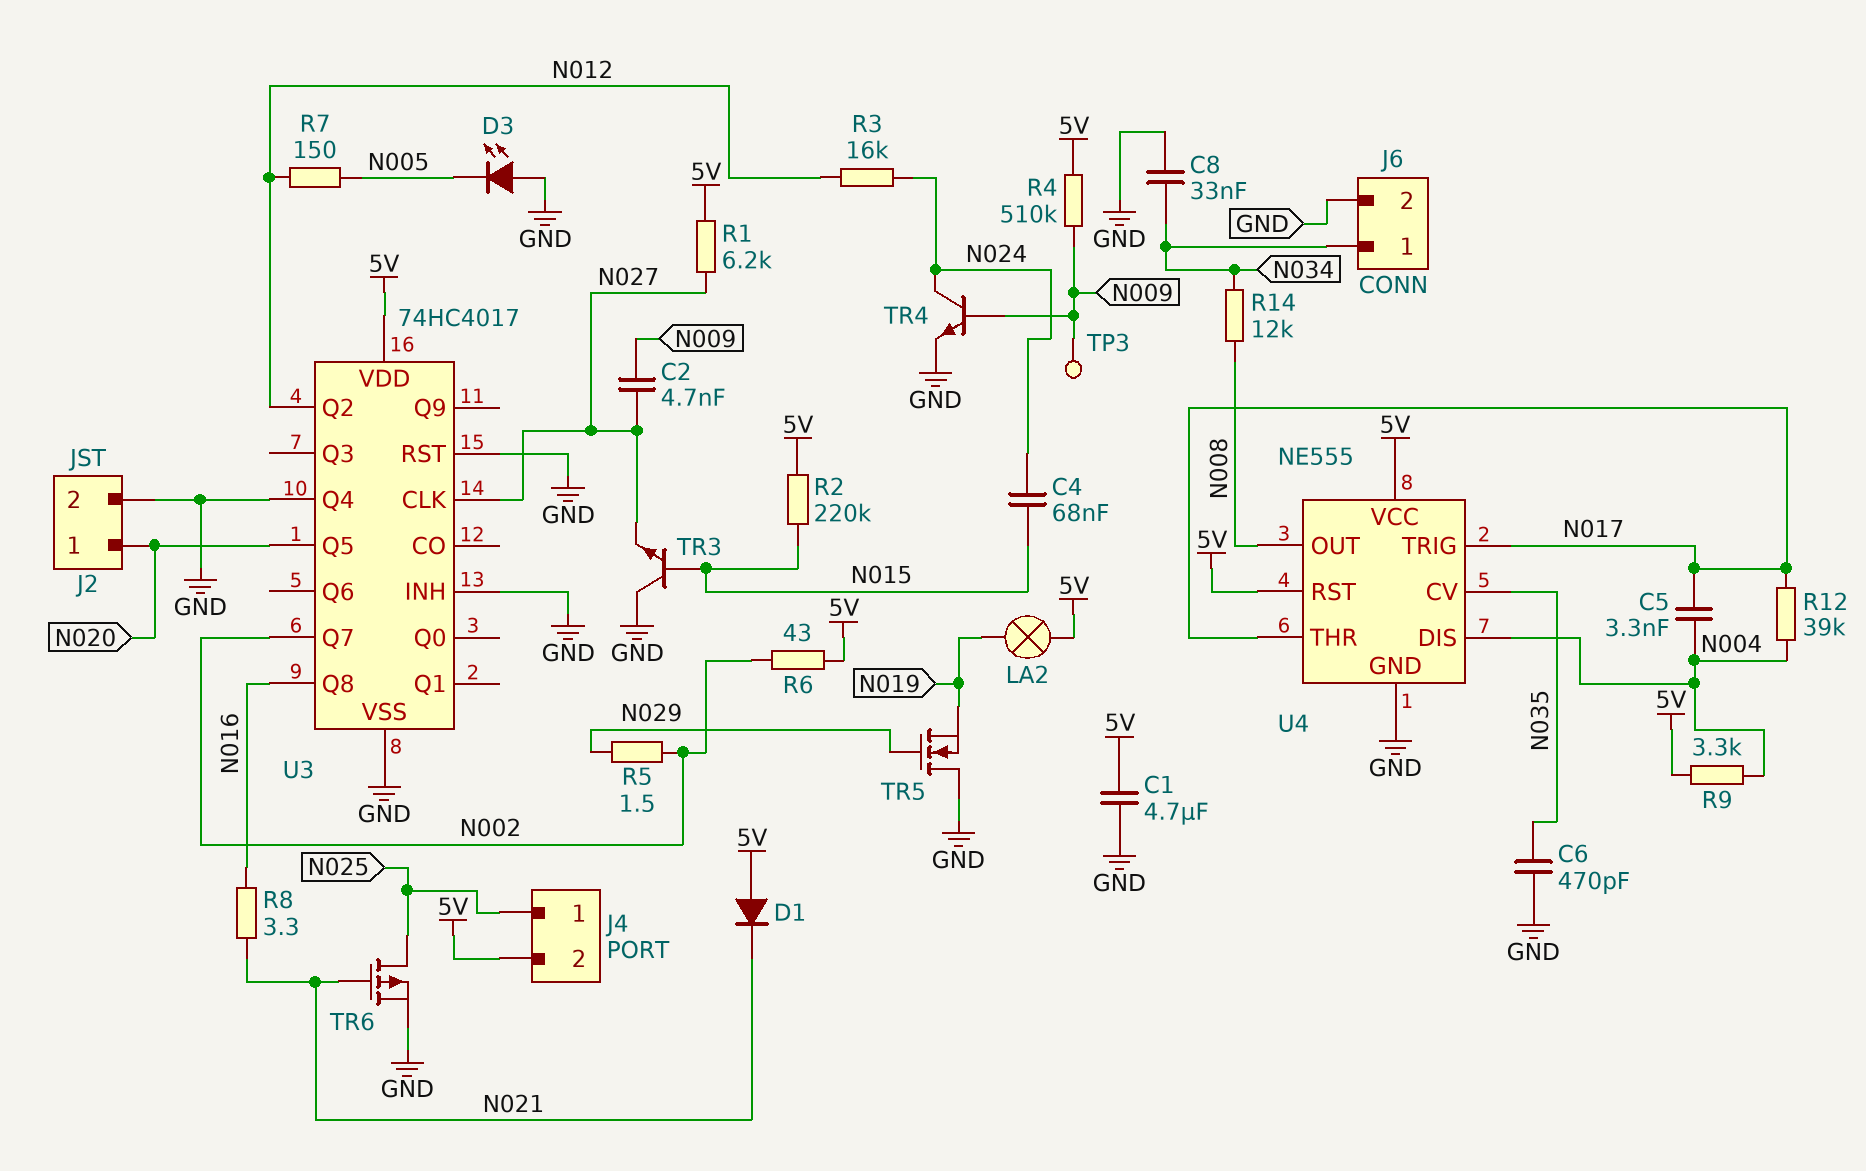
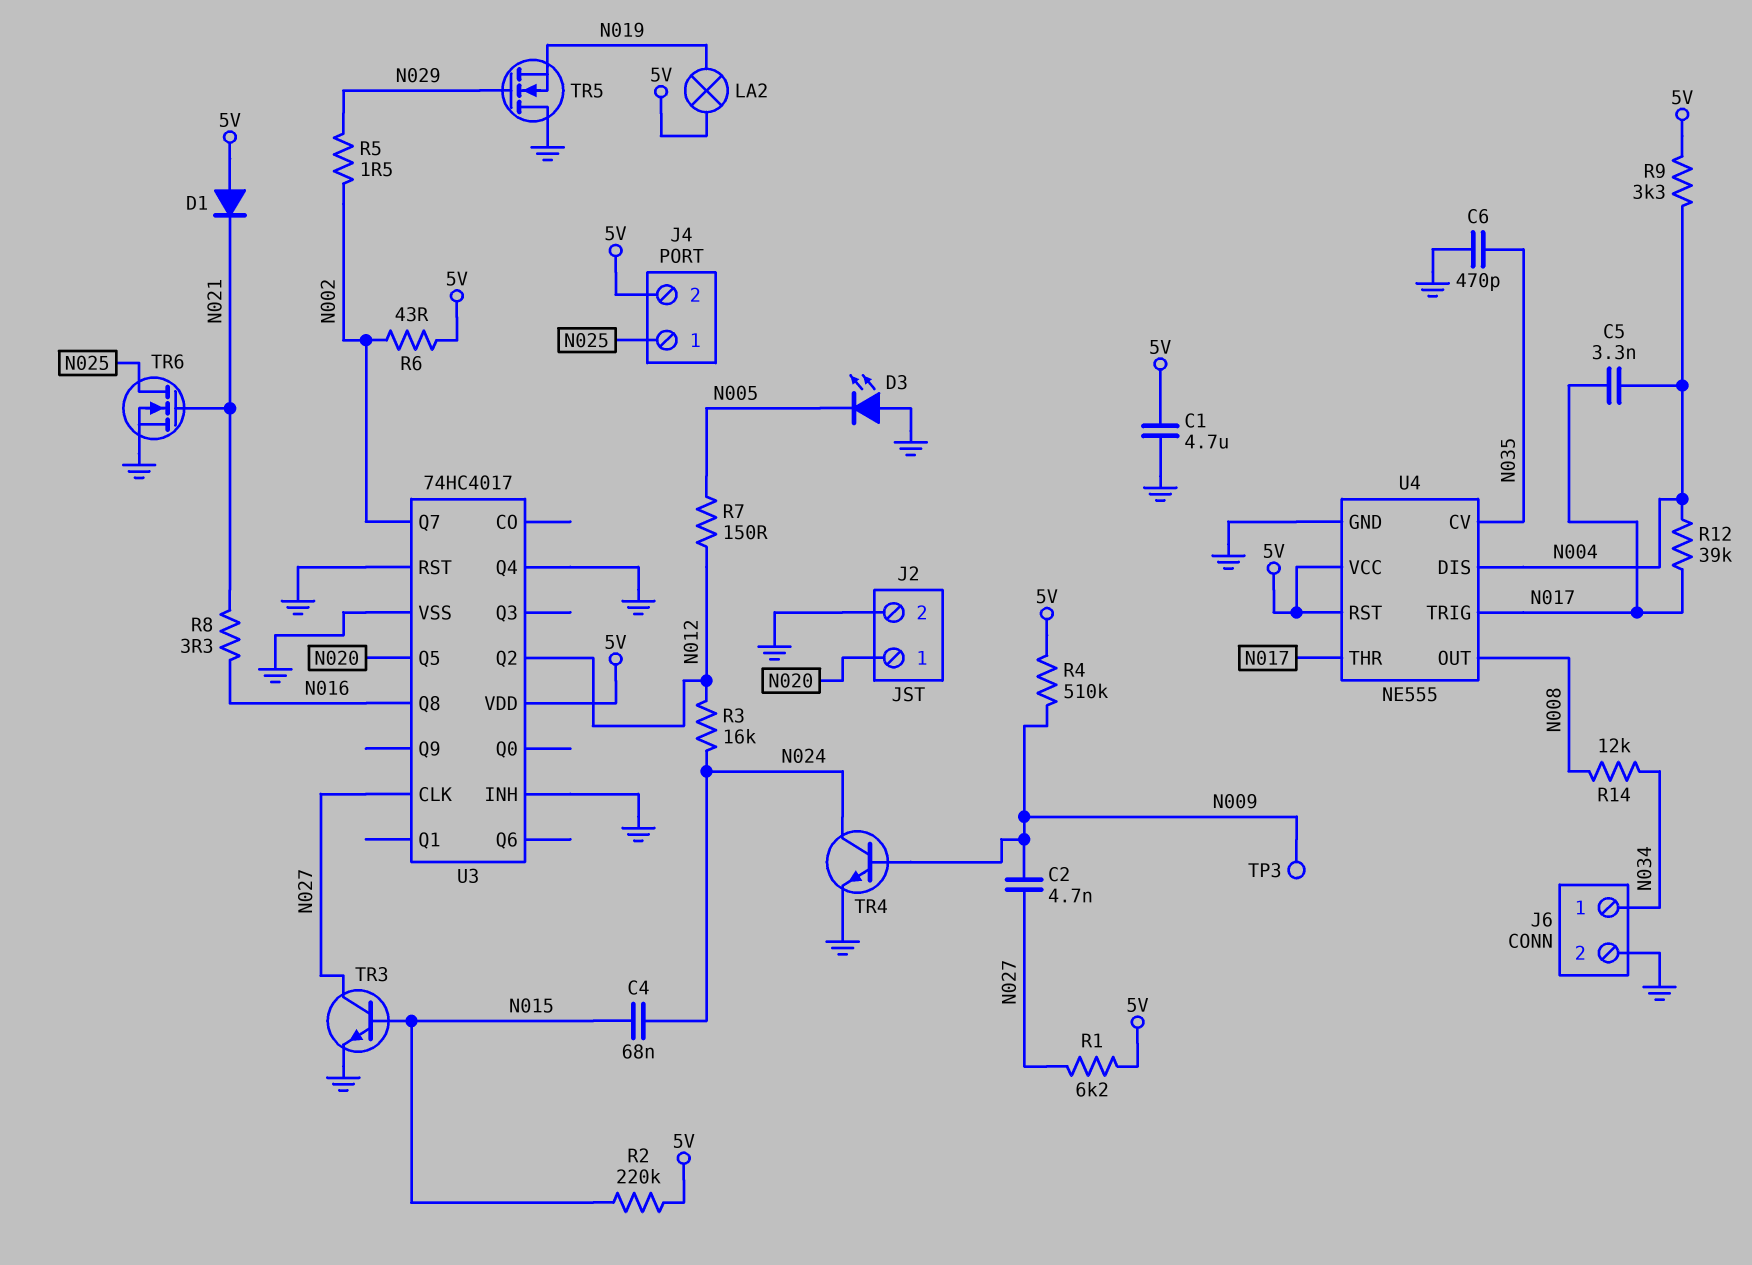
C8: 33nF (GND, N034) -> none
TR3: NPN (B N015, C GND, E N027) -> NPN (B N015, C N027, E GND)
TR6: PMOS (G N021, D N025, S GND) -> NMOS (G N021, D N025, S GND)

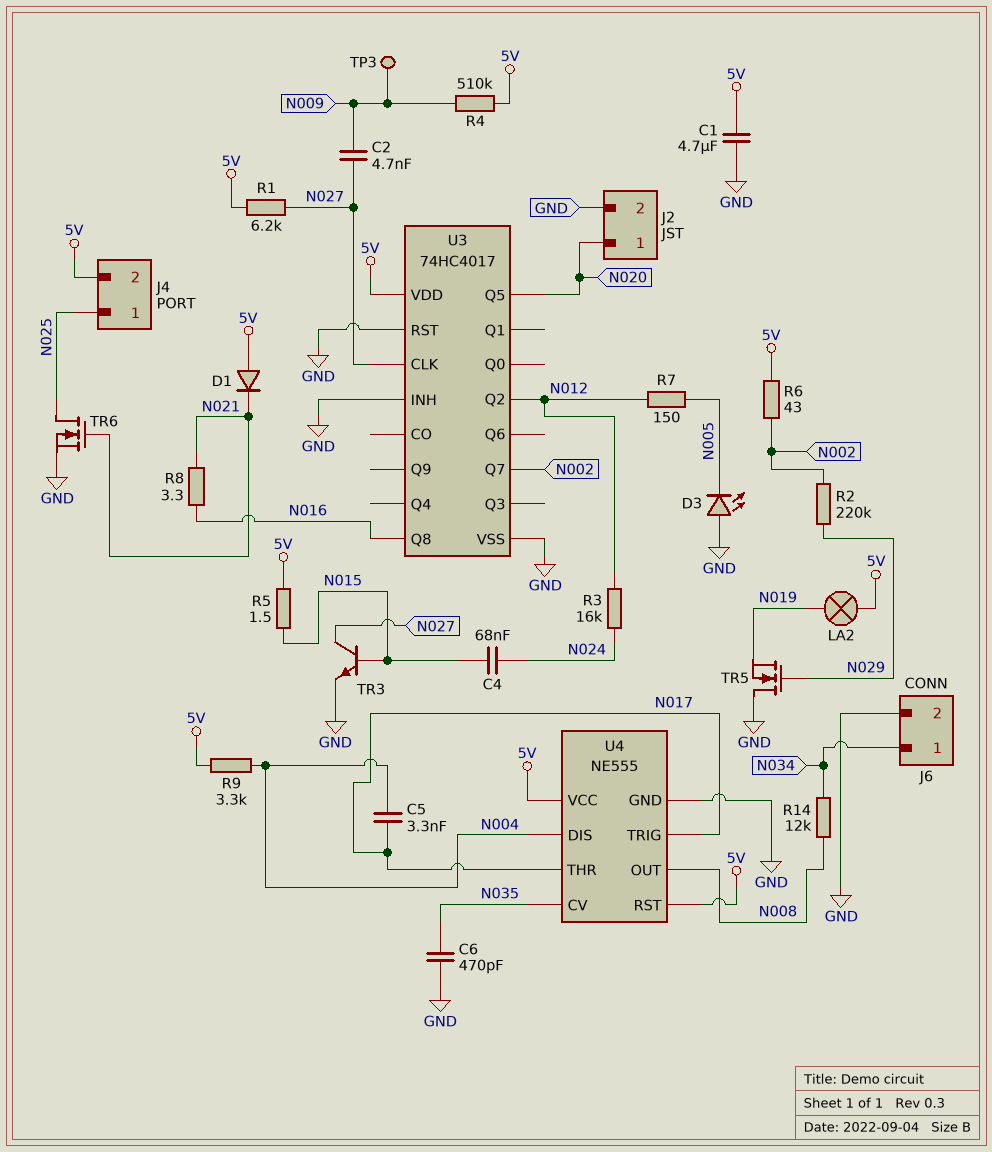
R2: 220k (5V, N015) -> 220k (N002, N029)
R5: 1.5 (N002, N029) -> 1.5 (5V, N015)
R12: 39k (N004, N017) -> none
TR4: NPN (B N009, C N024, E GND) -> none
U3 pin Q4: GND -> none

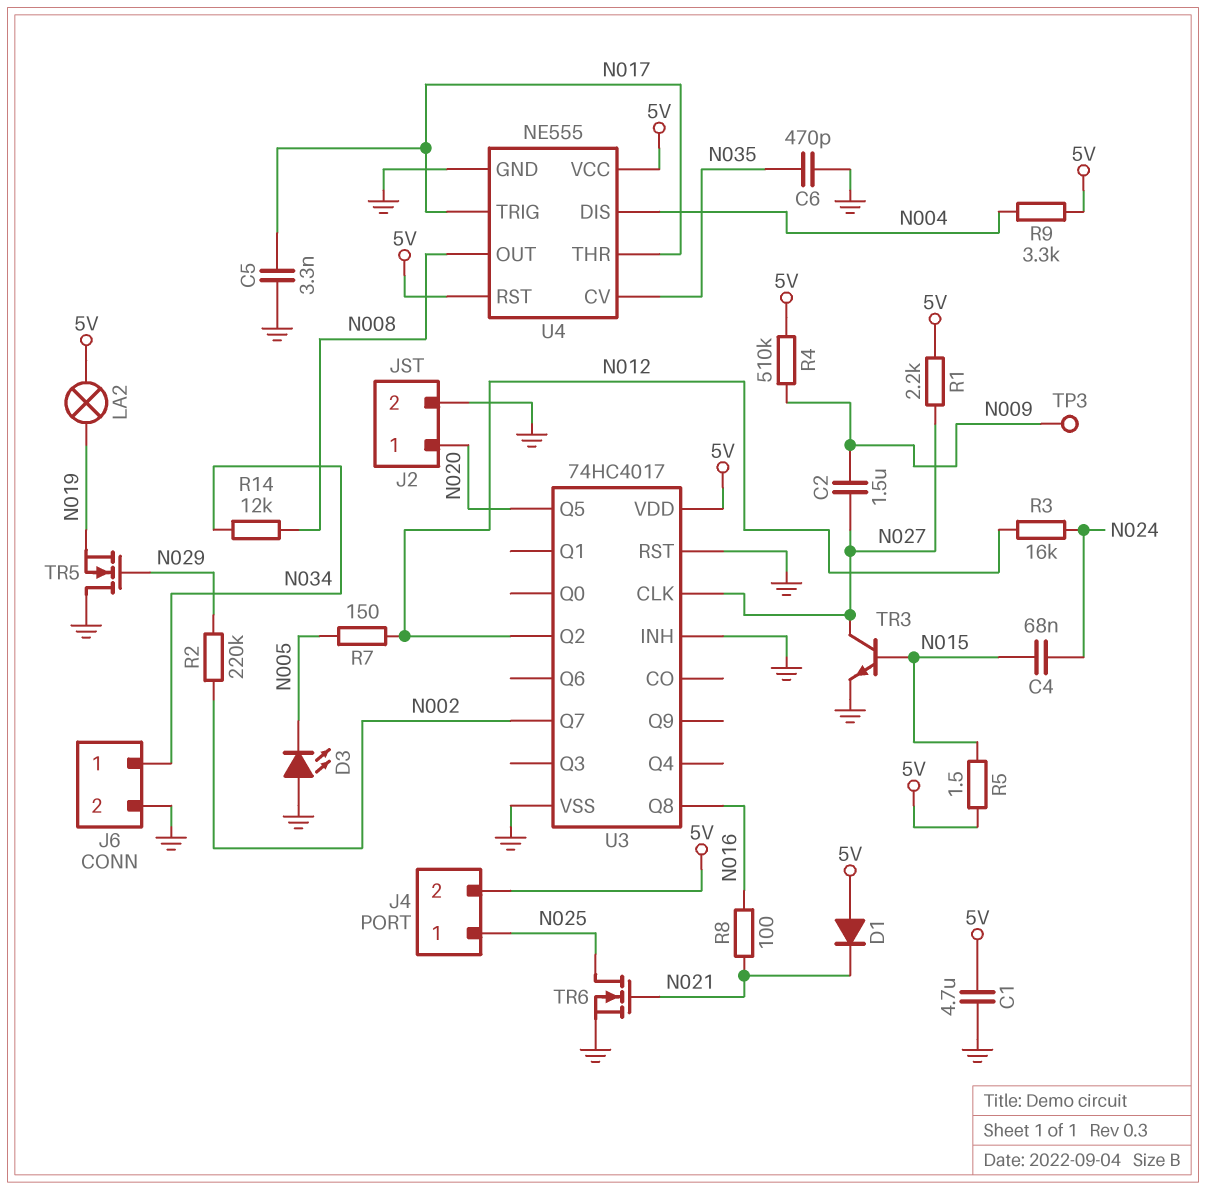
C2: 4.7nF (N009, N027) -> 1.5uF (N009, N027)
C5: 3.3nF (N004, N017) -> 3.3nF (GND, N017)
R1: 6.2k (5V, N027) -> 2.2k (5V, N027)
R6: 43 (5V, N002) -> none
R8: 3.3 (N016, N021) -> 100 (N016, N021)

